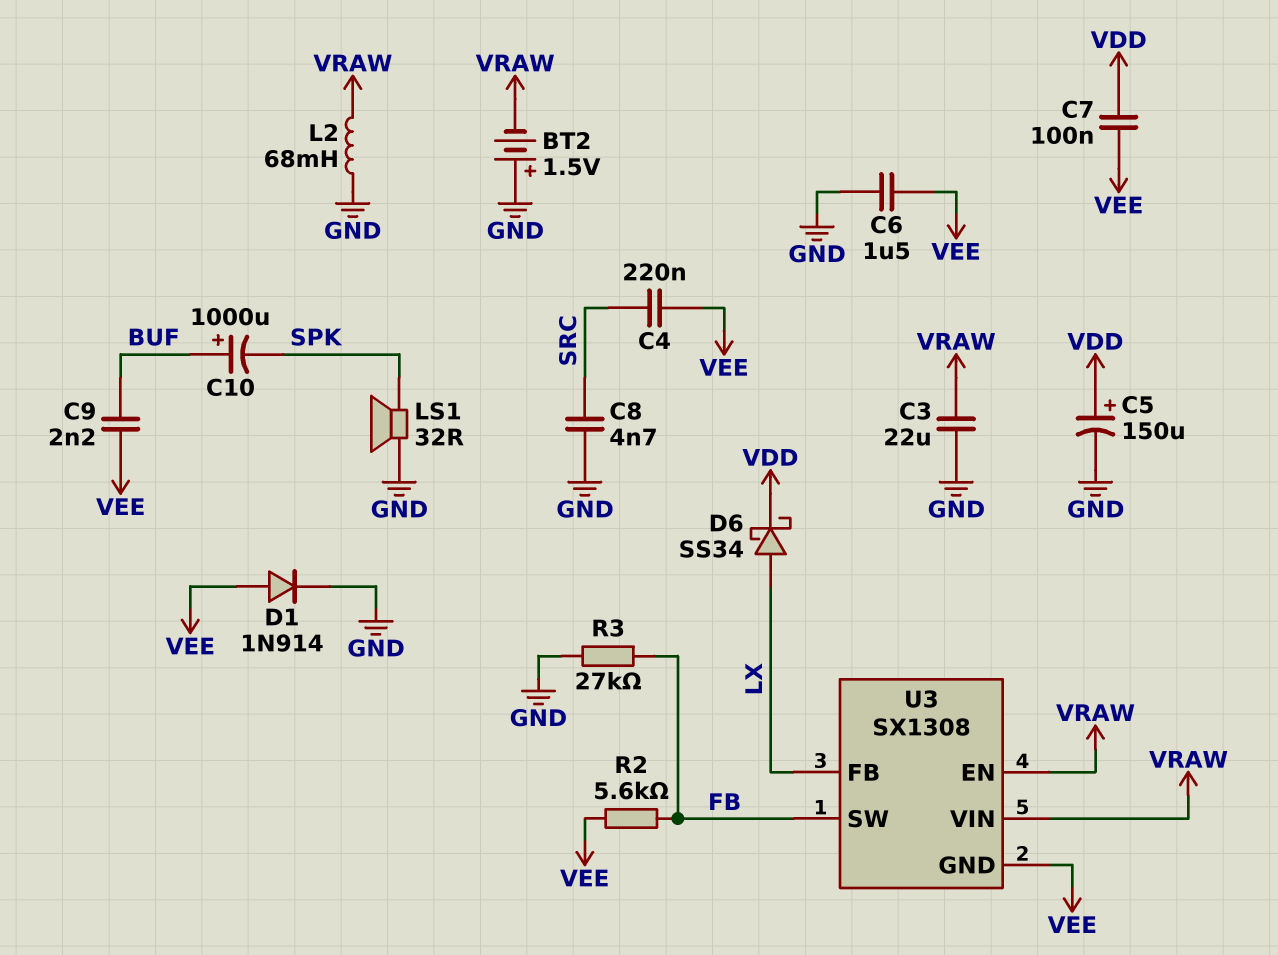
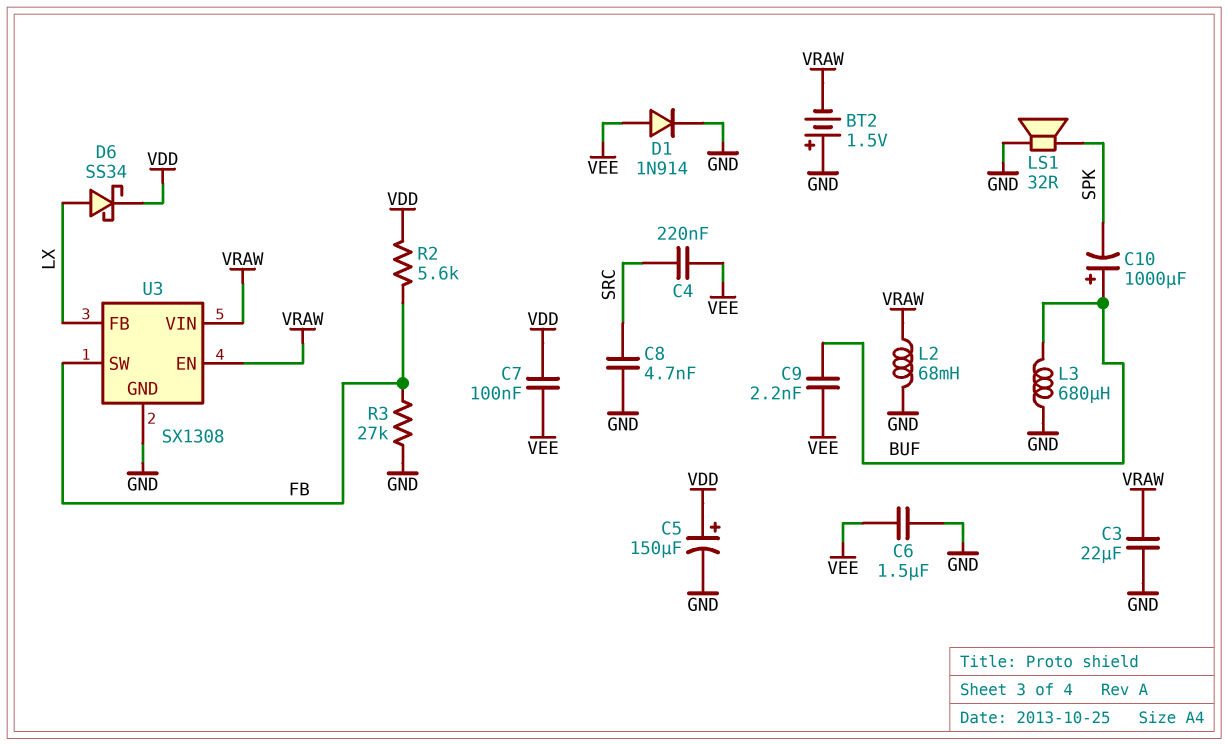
L3: none -> 680uH (BUF, GND)
R2: 5.6k (FB, VEE) -> 5.6k (FB, VDD)
U3 pin GND: VEE -> GND

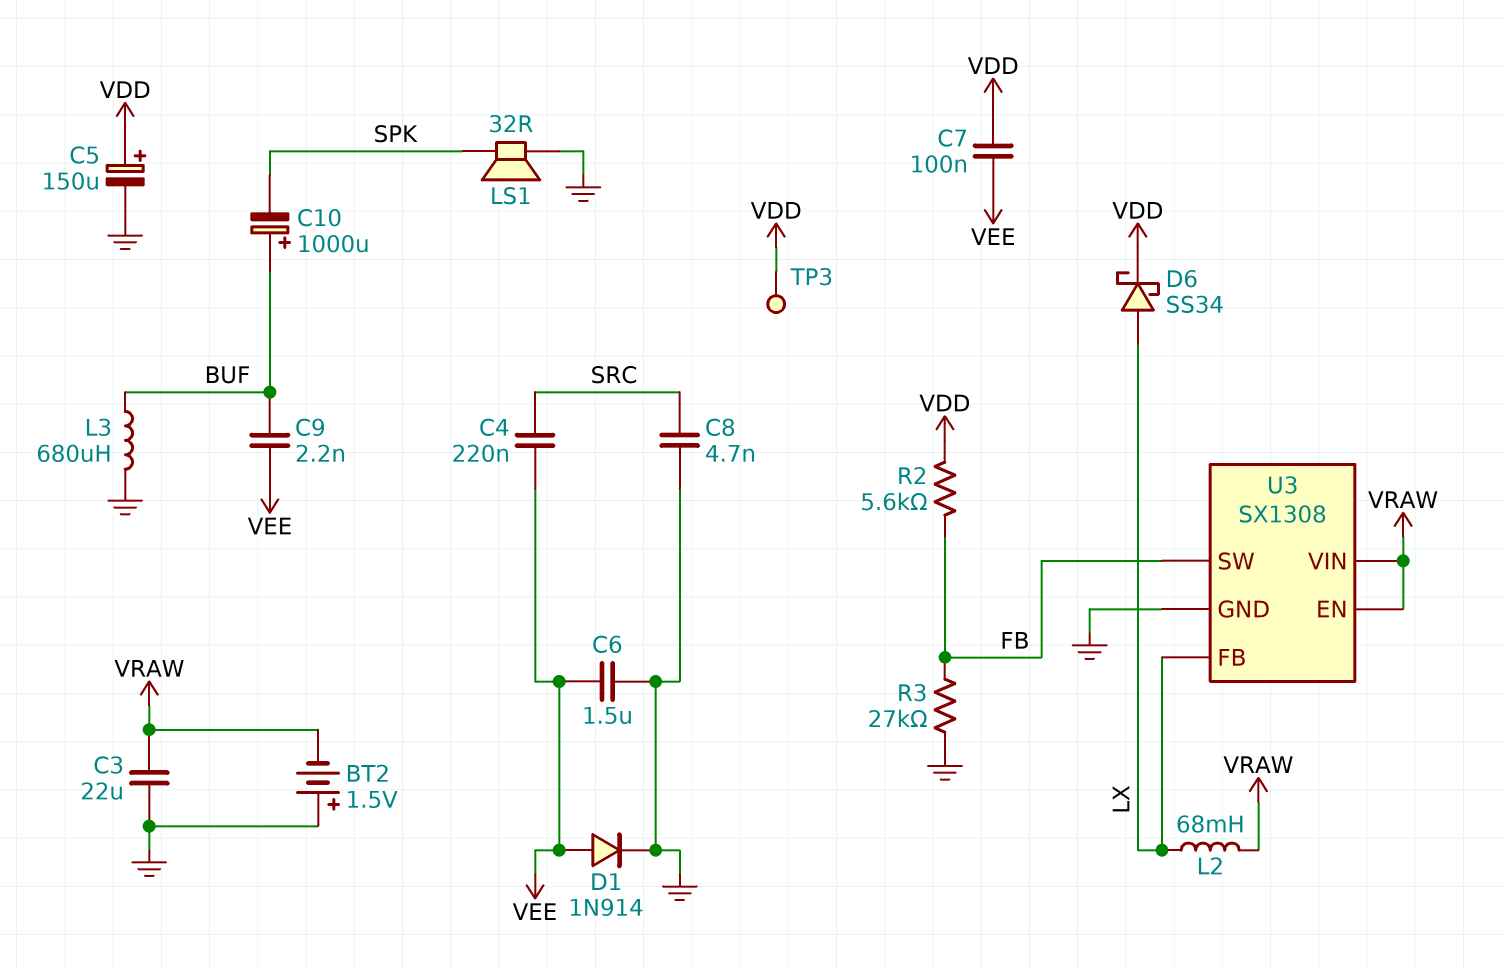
L2: 68mH (GND, VRAW) -> 68mH (LX, VRAW)
TP3: none -> test point (VDD)

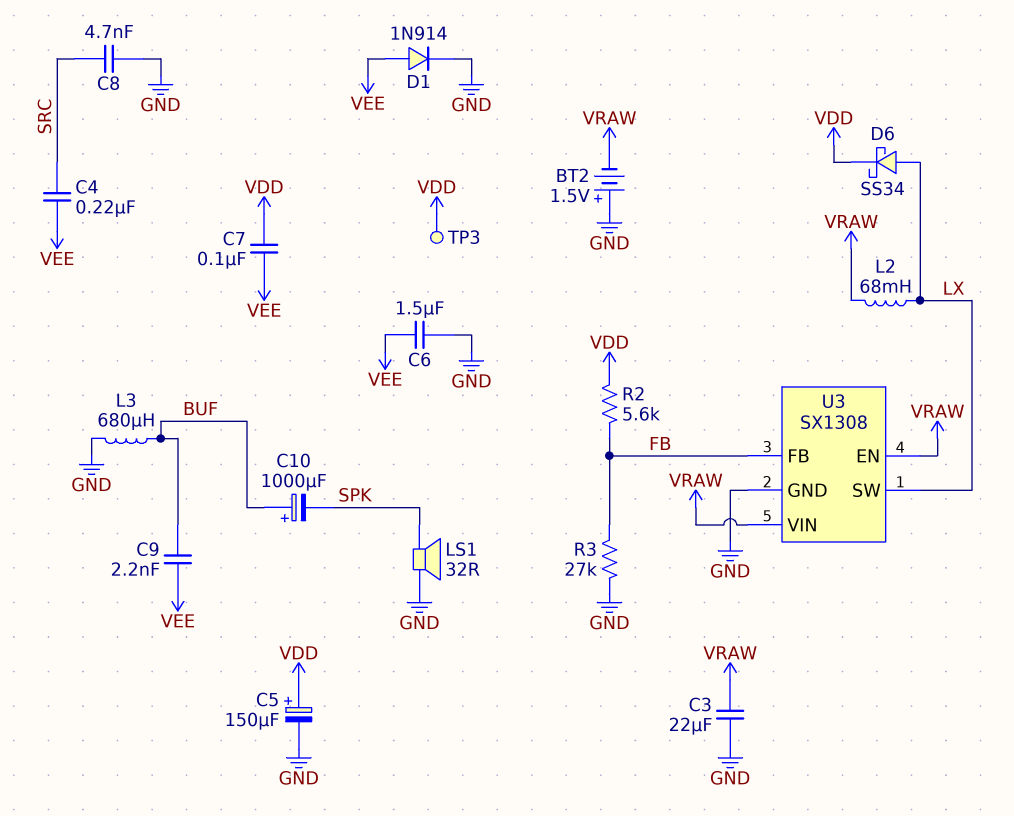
U3 pin FB: LX -> FB
U3 pin SW: FB -> LX

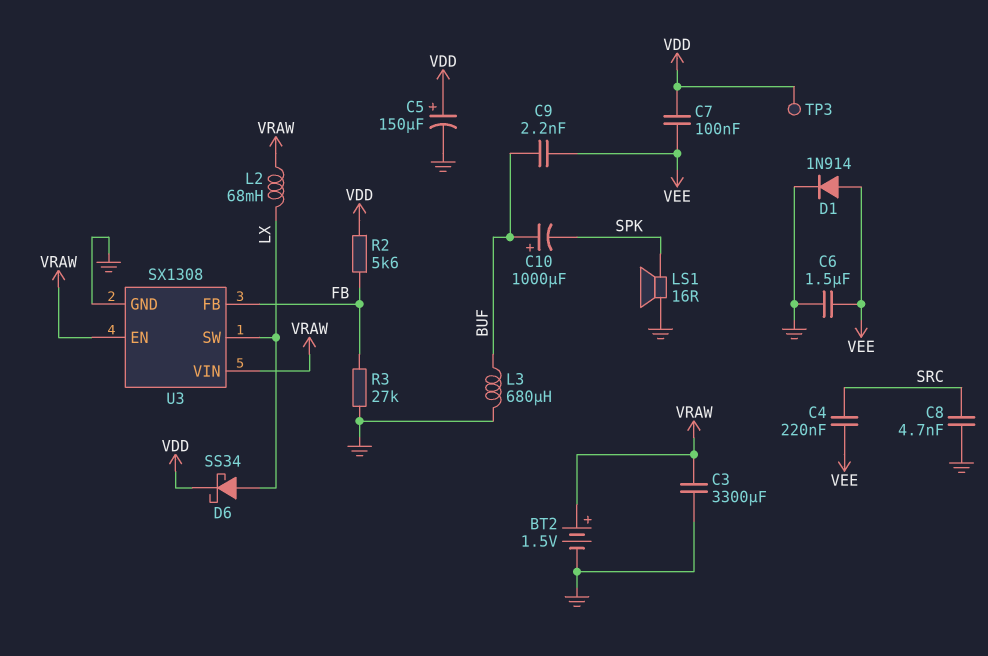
BT2: 1.5V (plus GND, minus VRAW) -> 1.5V (plus VRAW, minus GND)
C3: 22uF (GND, VRAW) -> 3300uF (GND, VRAW)
LS1: speaker 32R (GND, SPK) -> speaker 16R (GND, SPK)

